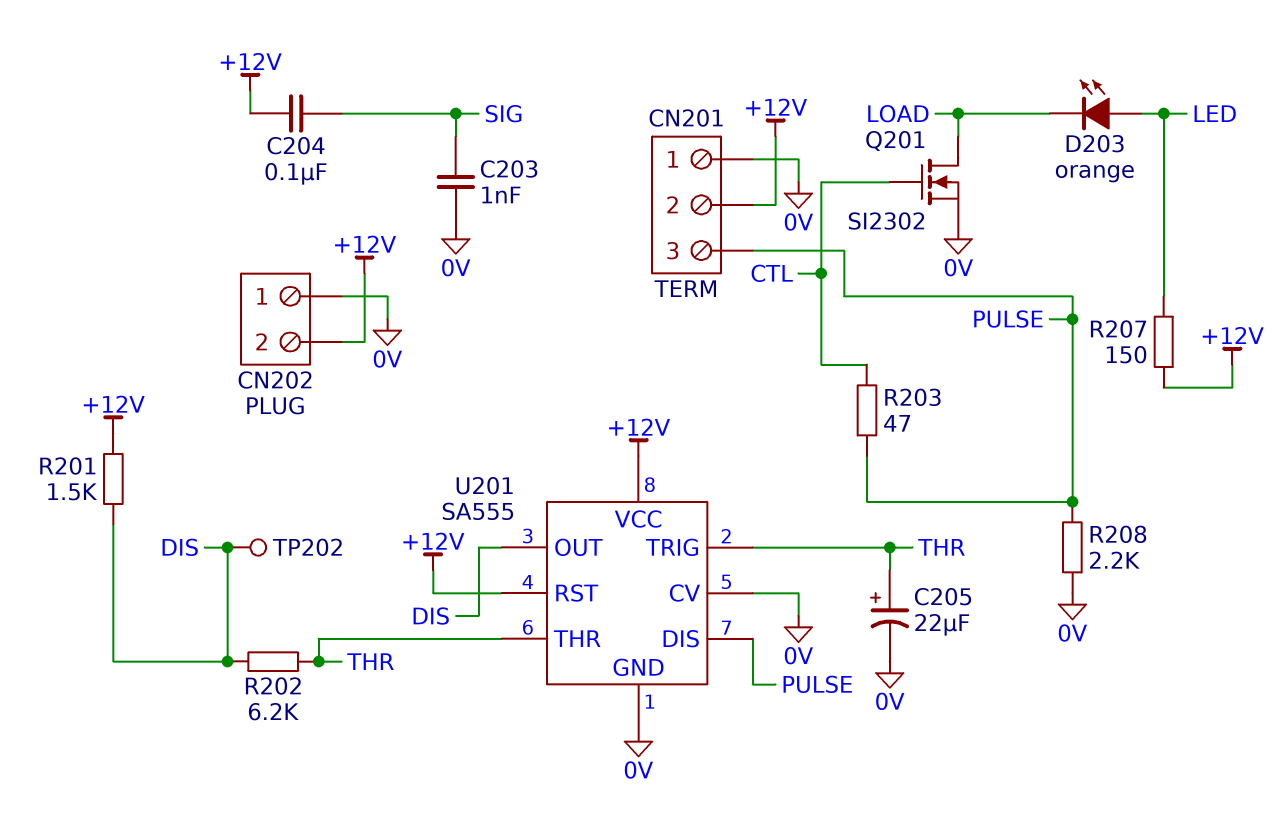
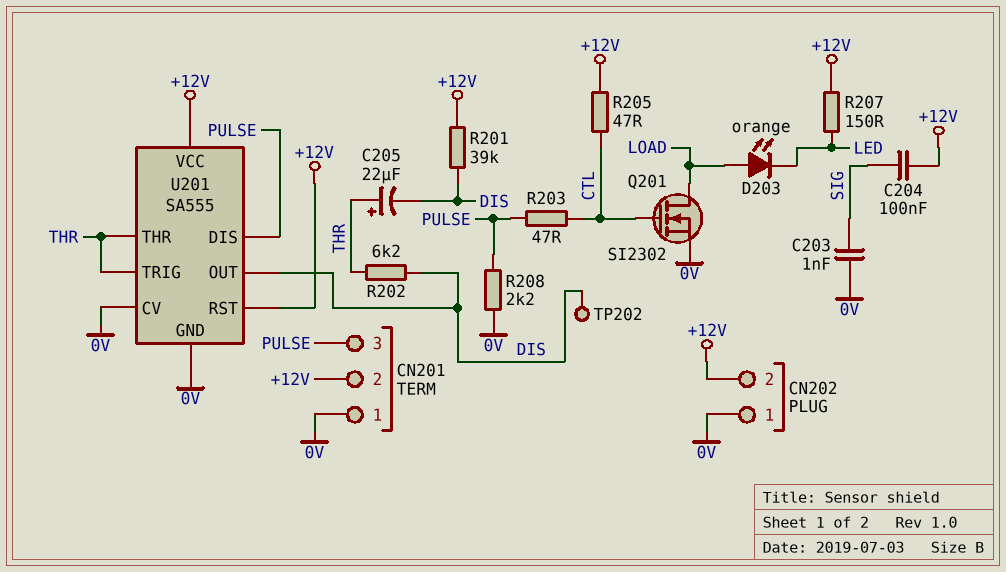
C205: 22uF (plus THR, minus 0V) -> 22uF (plus THR, minus DIS)
D203: LED orange (A LED, K LOAD) -> LED orange (A LOAD, K LED)
R201: 1.5k (+12V, DIS) -> 39k (+12V, DIS)
R205: none -> 47 (+12V, CTL)

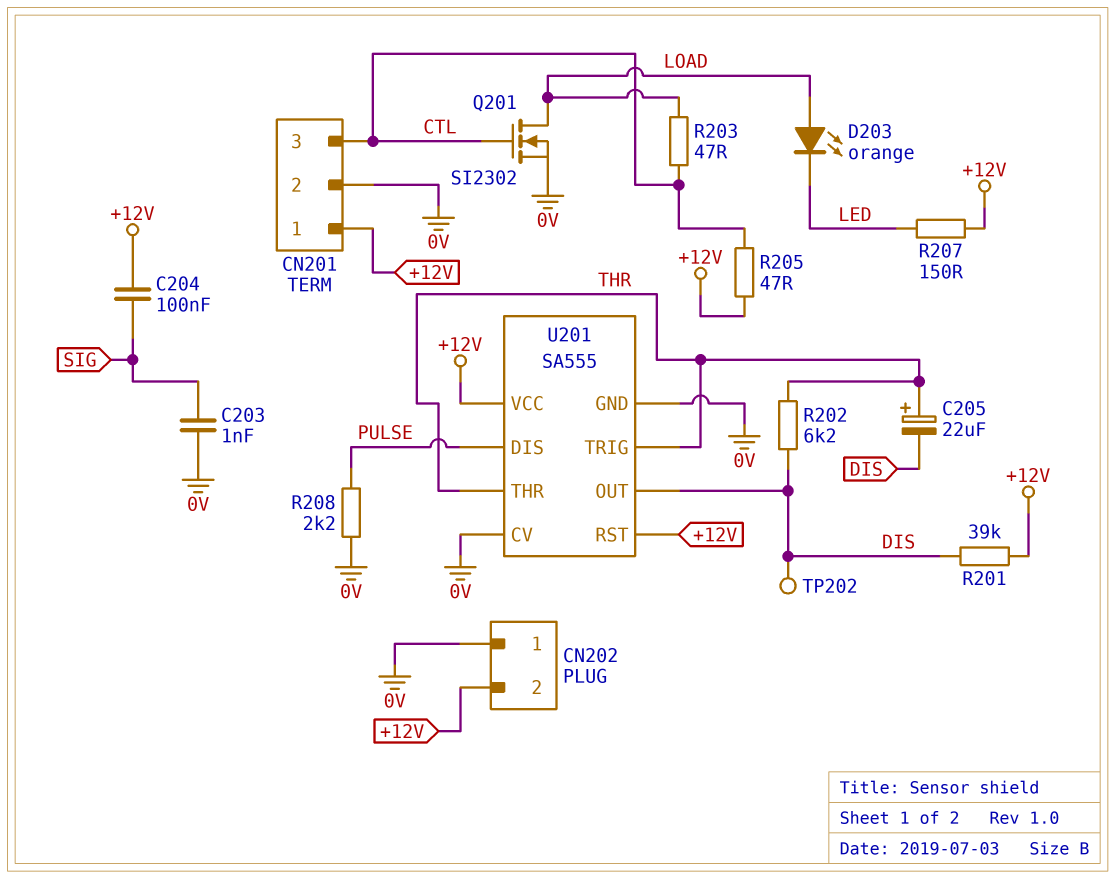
CN201 pin 1: 0V -> +12V
CN201 pin 2: +12V -> 0V
CN201 pin 3: PULSE -> CTL
R203: 47 (CTL, PULSE) -> 47 (CTL, LOAD)

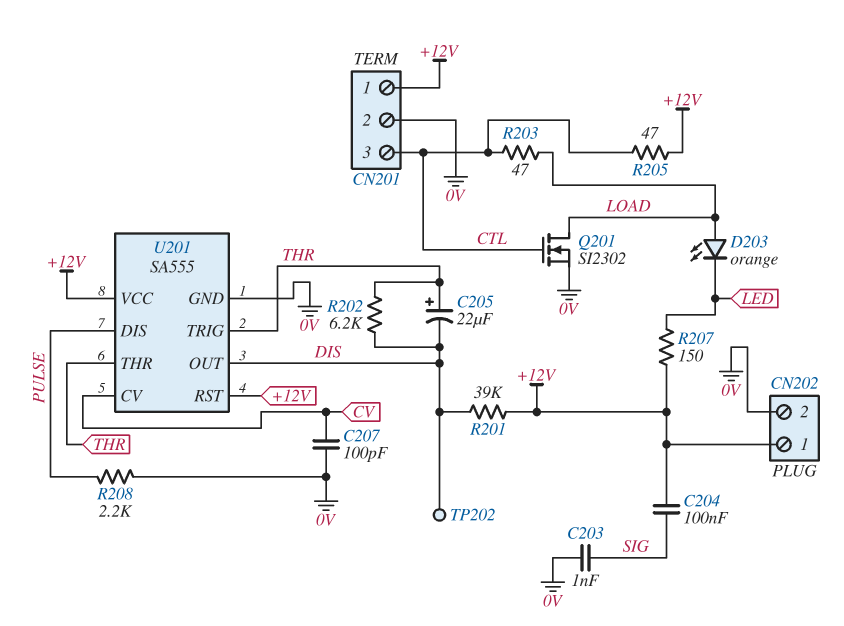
C207: none -> 100pF (0V, CV)
CN202 pin 1: 0V -> +12V
CN202 pin 2: +12V -> 0V
U201 pin CV: 0V -> CV

